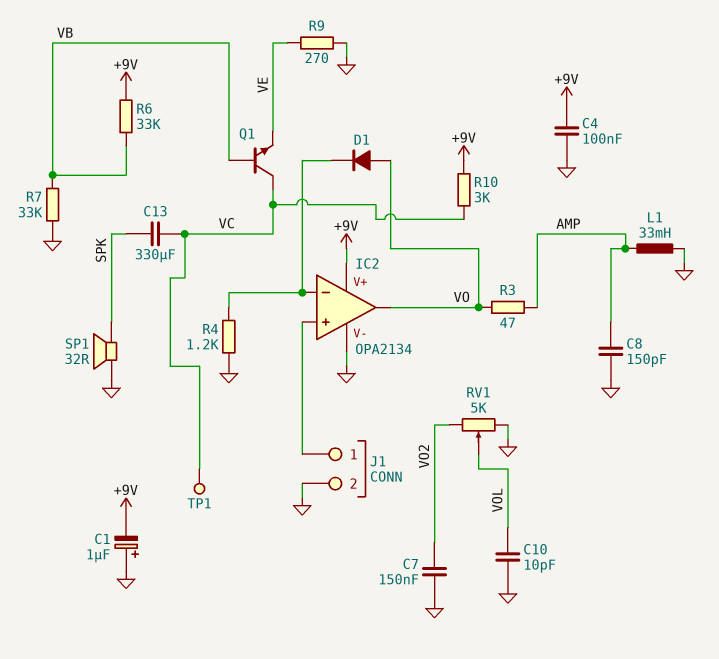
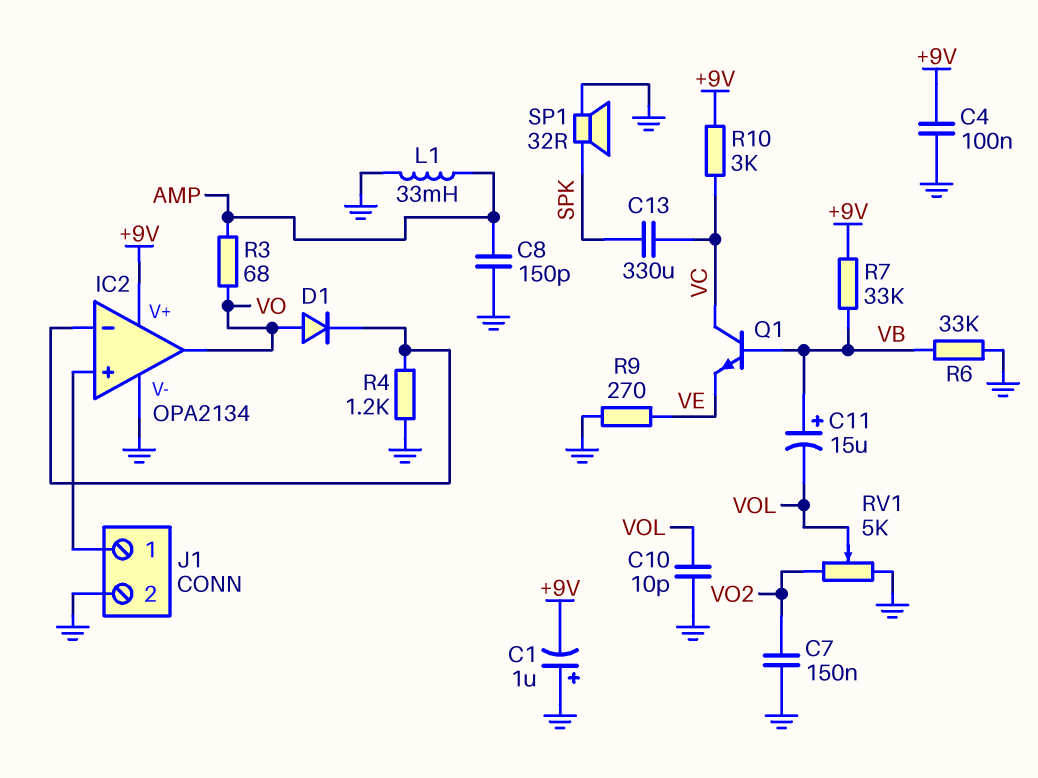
C11: none -> 15uF (plus VB, minus VOL)
R3: 47 (AMP, VO) -> 68 (AMP, VO)
R6: 33k (+9V, VB) -> 33k (GND, VB)
R7: 33k (GND, VB) -> 33k (+9V, VB)
TP1: test point (VC) -> none

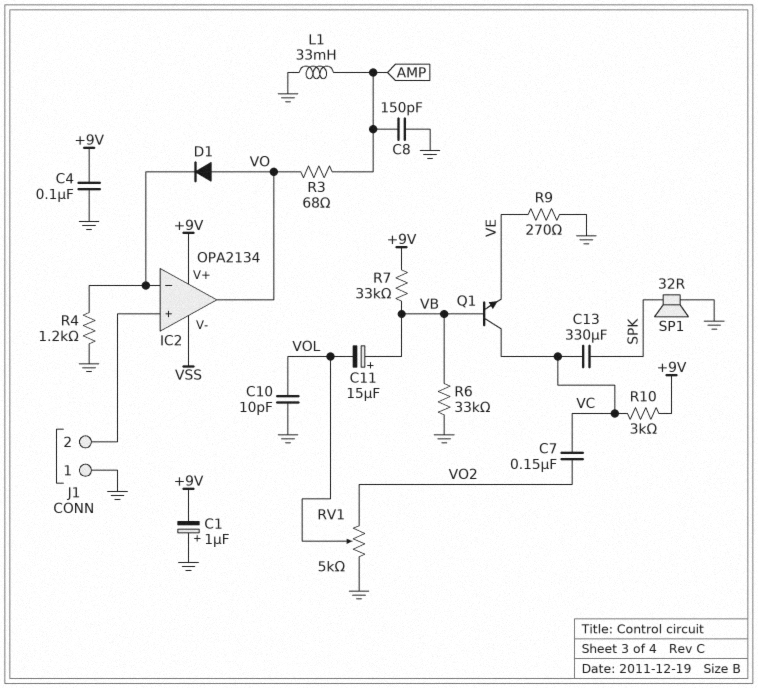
C7: 150nF (GND, VO2) -> 150nF (VC, VO2)
IC2 pin V-: GND -> VSS
J1 pin 1: IC2/in+ -> GND
J1 pin 2: GND -> IC2/in+

